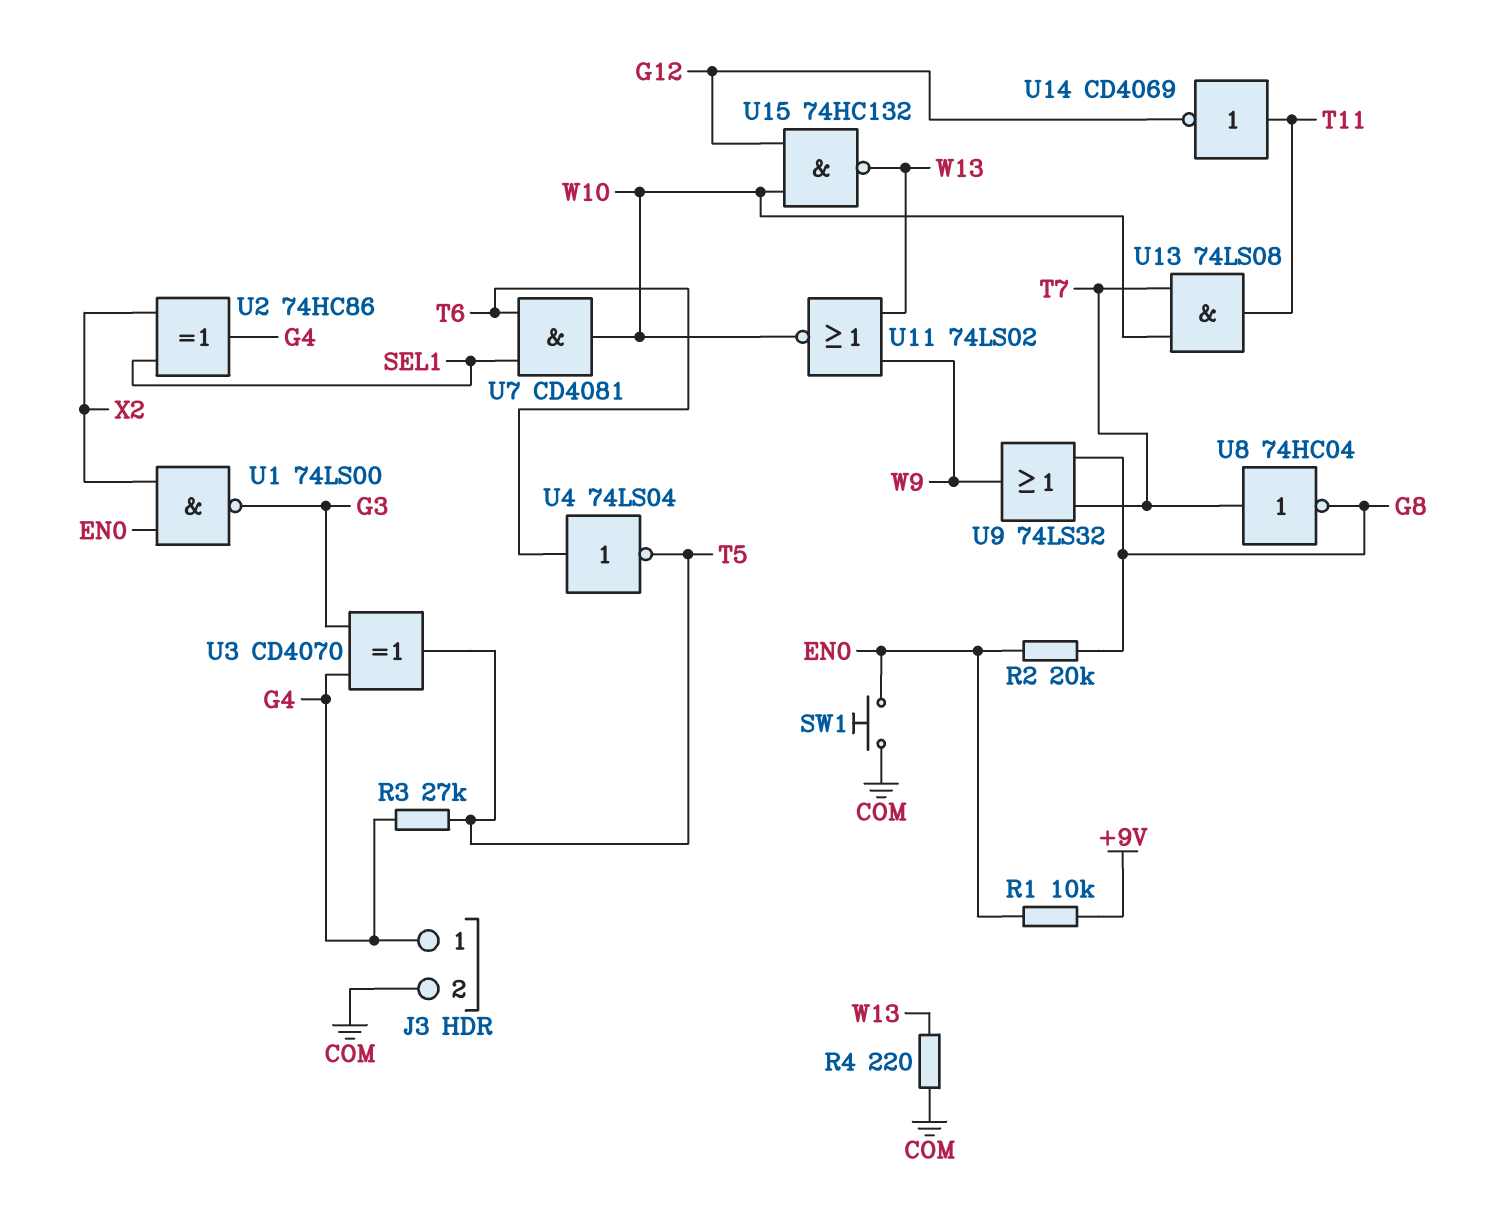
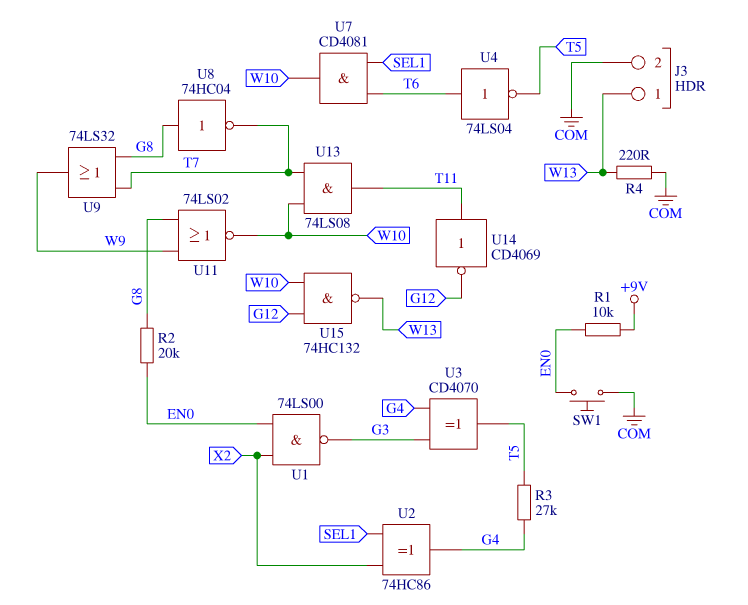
J3 pin 1: G4 -> W13
U8: NOT 74HC04 (in T7, out G8) -> NOT 74HC04 (in G8, out T7)
U11: NOR 74LS02 (in W9, in W13, out W10) -> NOR 74LS02 (in G8, in W9, out W10)

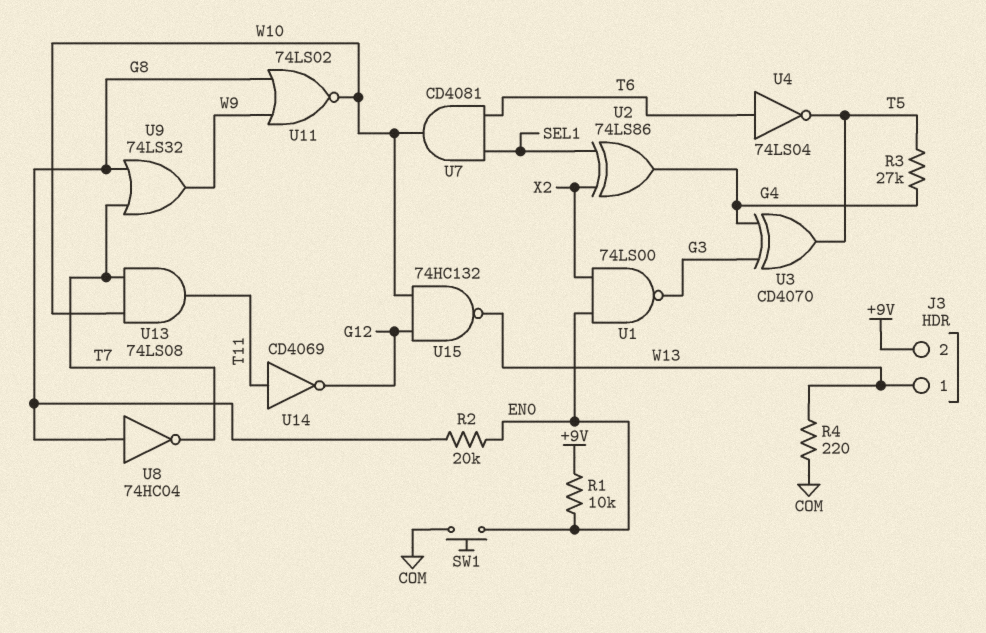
J3 pin 2: COM -> +9V
U2: XOR 74HC86 (in SEL1, in X2, out G4) -> XOR 74LS86 (in SEL1, in X2, out G4)

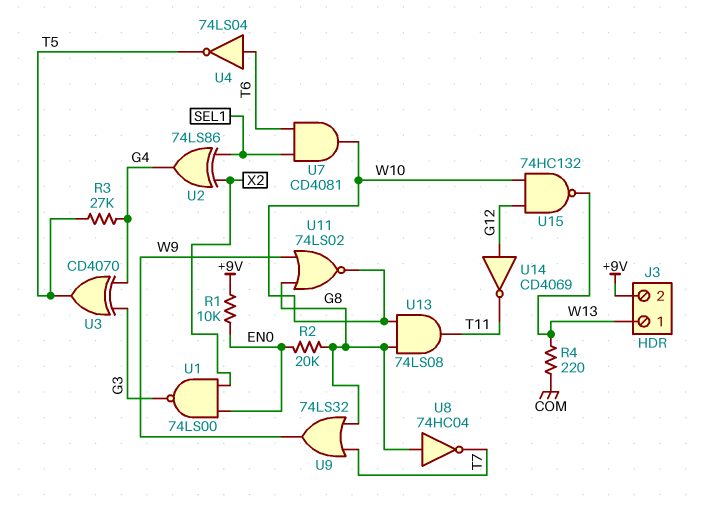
SW1: button (COM, EN0) -> none
U13: AND 74LS08 (in T7, in W10, out T11) -> AND 74LS08 (in G8, in W10, out T11)
U14: NOT CD4069 (in T11, out G12) -> NOT CD4069 (in G12, out T11)

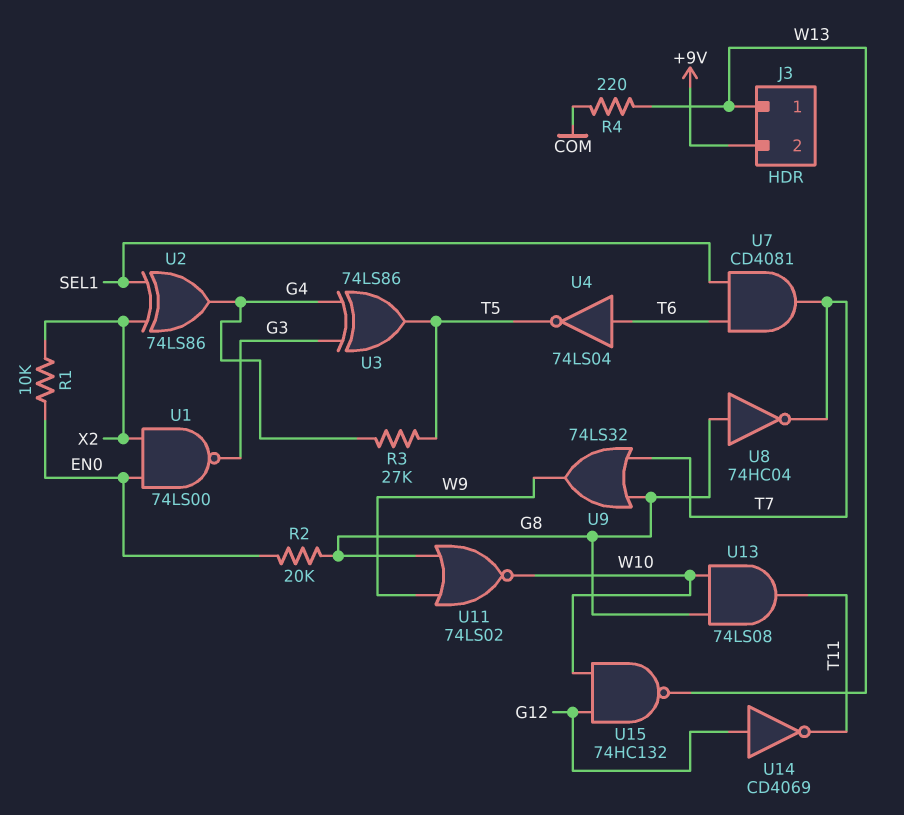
R1: 10k (+9V, EN0) -> 10k (EN0, X2)
U3: XOR CD4070 (in G3, in G4, out T5) -> XOR 74LS86 (in G3, in G4, out T5)
U7: AND CD4081 (in SEL1, in T6, out W10) -> AND CD4081 (in SEL1, in T6, out T7)

